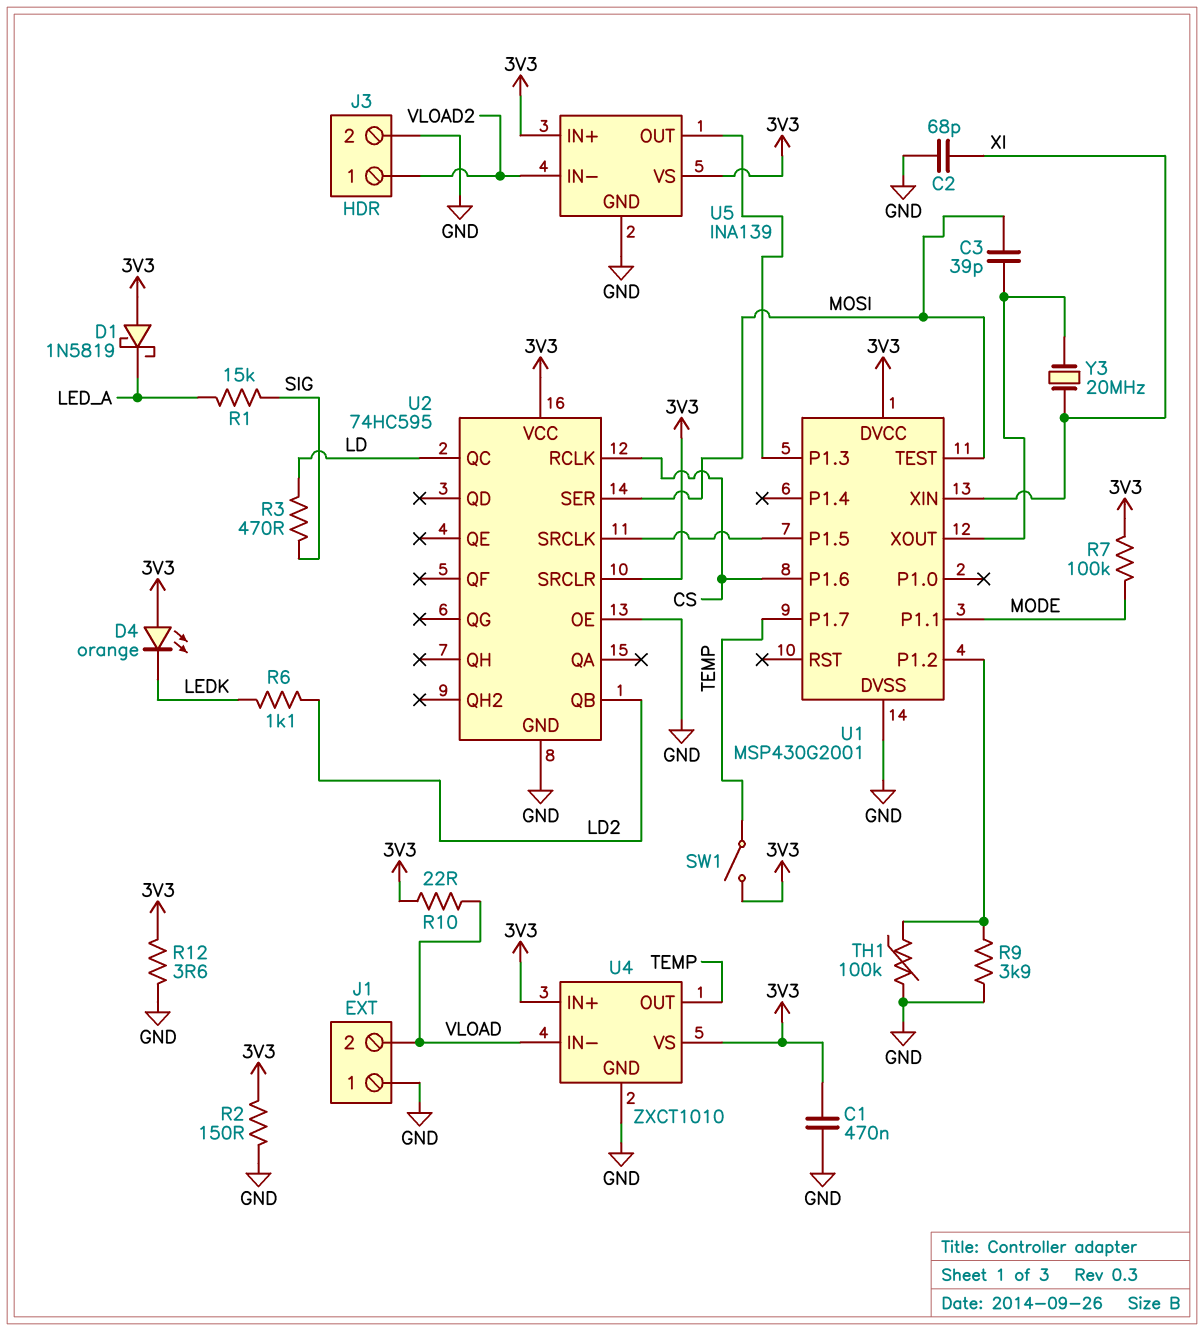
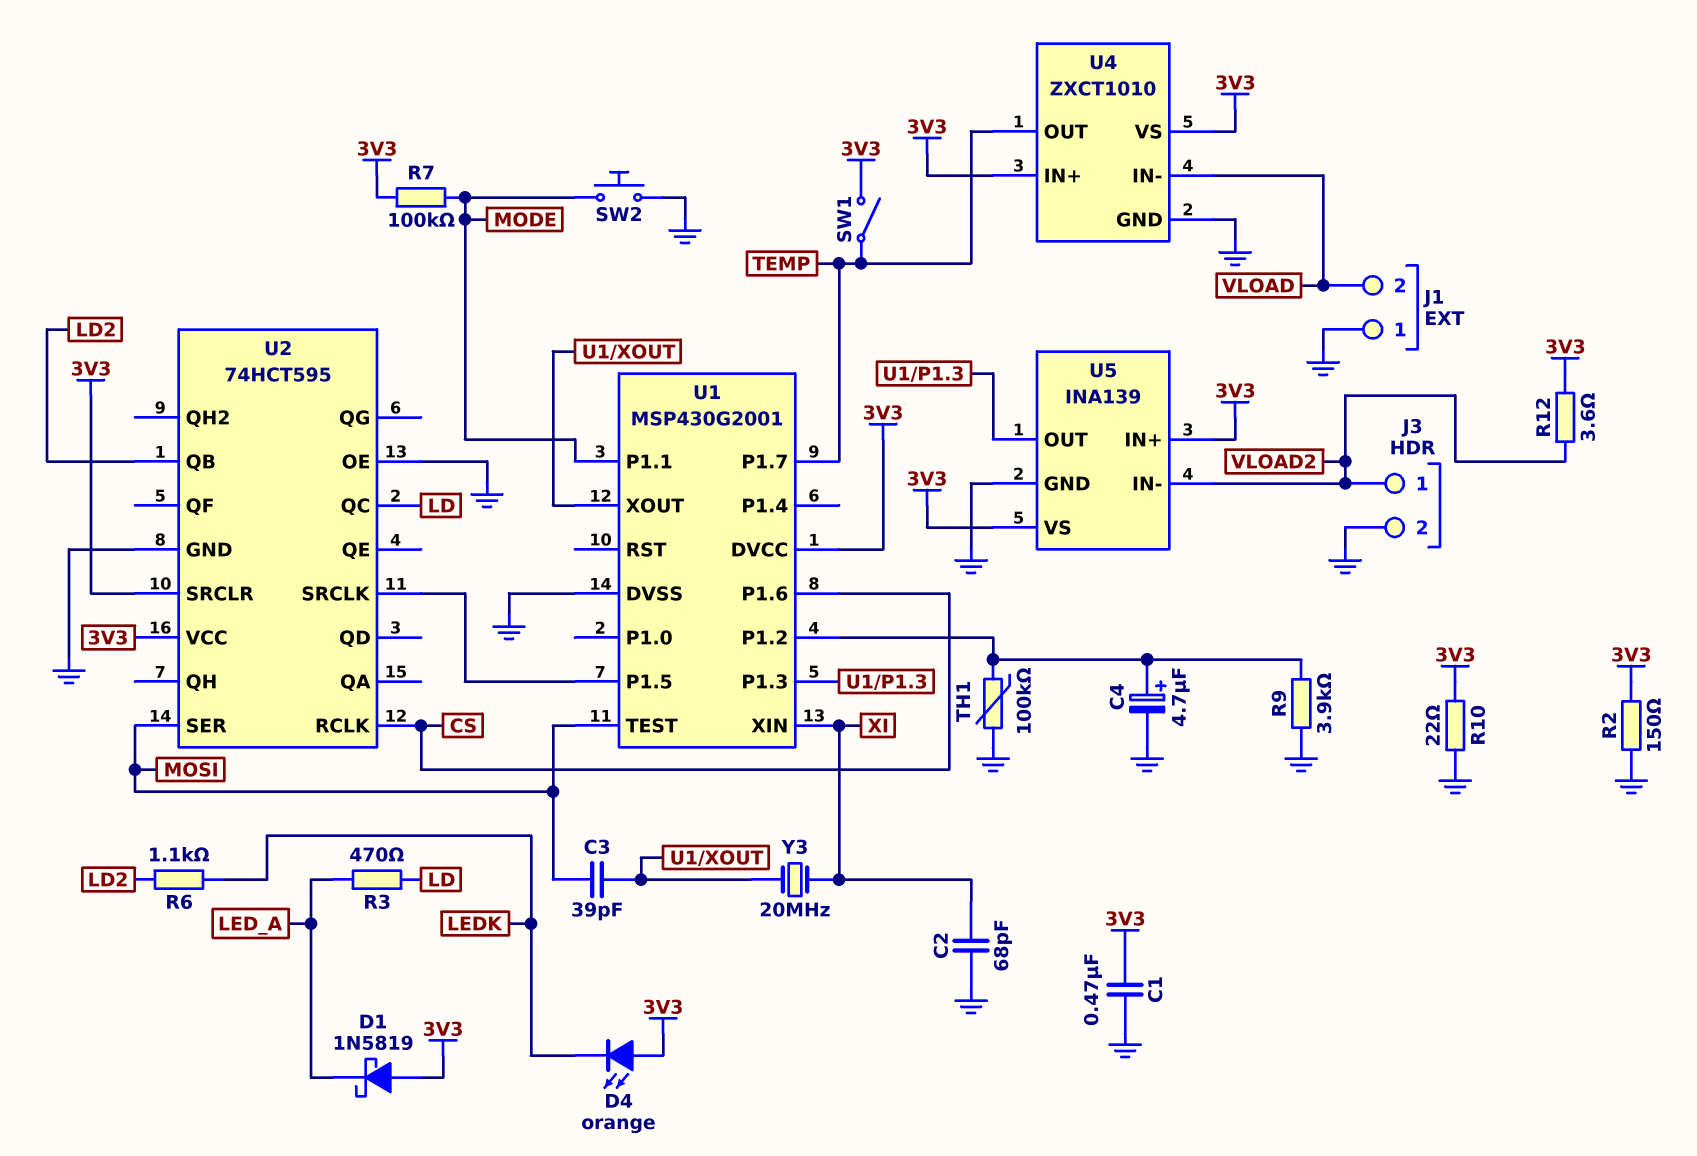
C4: none -> 4.7uF (plus U1/P1.2, minus GND)
R1: 15k (LED_A, SIG) -> none
R3: 470 (LD, SIG) -> 470 (LD, LED_A)
R10: 22 (3V3, VLOAD) -> 22 (3V3, GND)
R12: 3.6 (3V3, GND) -> 3.6 (3V3, VLOAD2)
SW2: none -> button (GND, MODE)
U2: 74HC595 -> 74HCT595

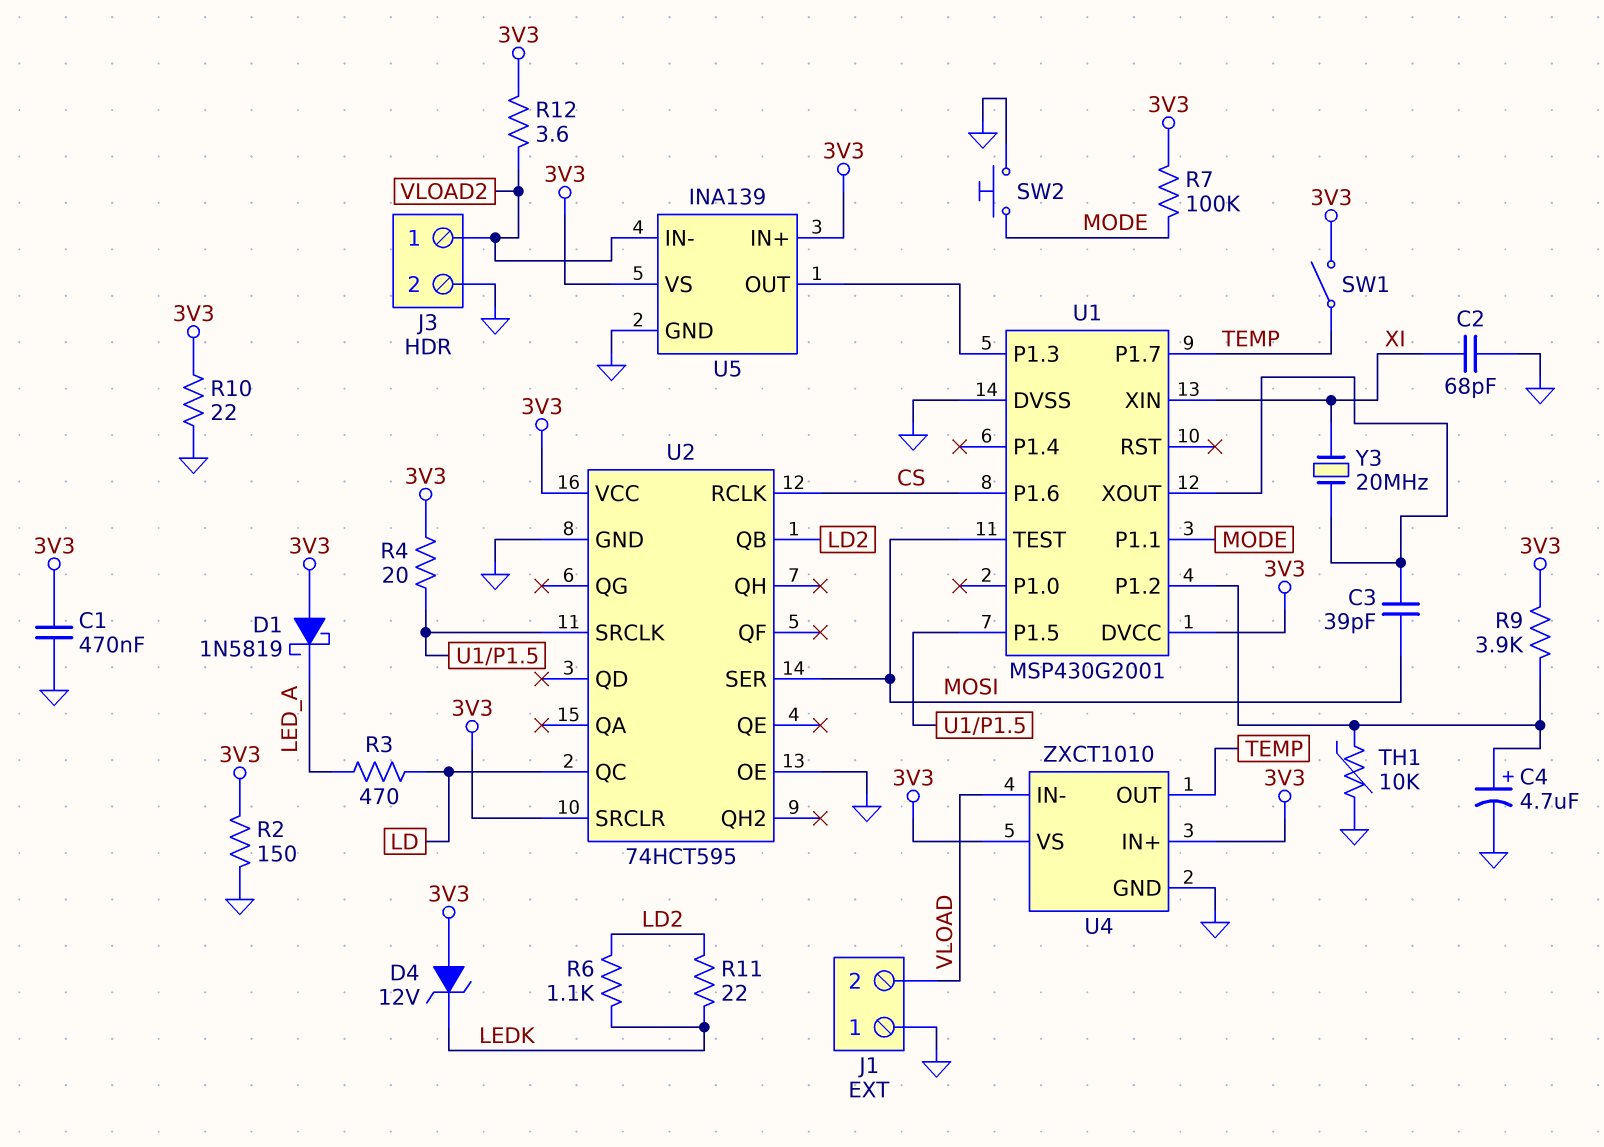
D4: LED orange (A 3V3, K LEDK) -> zener 12V (A 3V3, K LEDK)
R4: none -> 20 (3V3, U1/P1.5)
R9: 3.9k (GND, U1/P1.2) -> 3.9k (3V3, U1/P1.2)
R11: none -> 22 (LD2, LEDK)
TH1: 100k (GND, U1/P1.2) -> 10k (GND, U1/P1.2)

